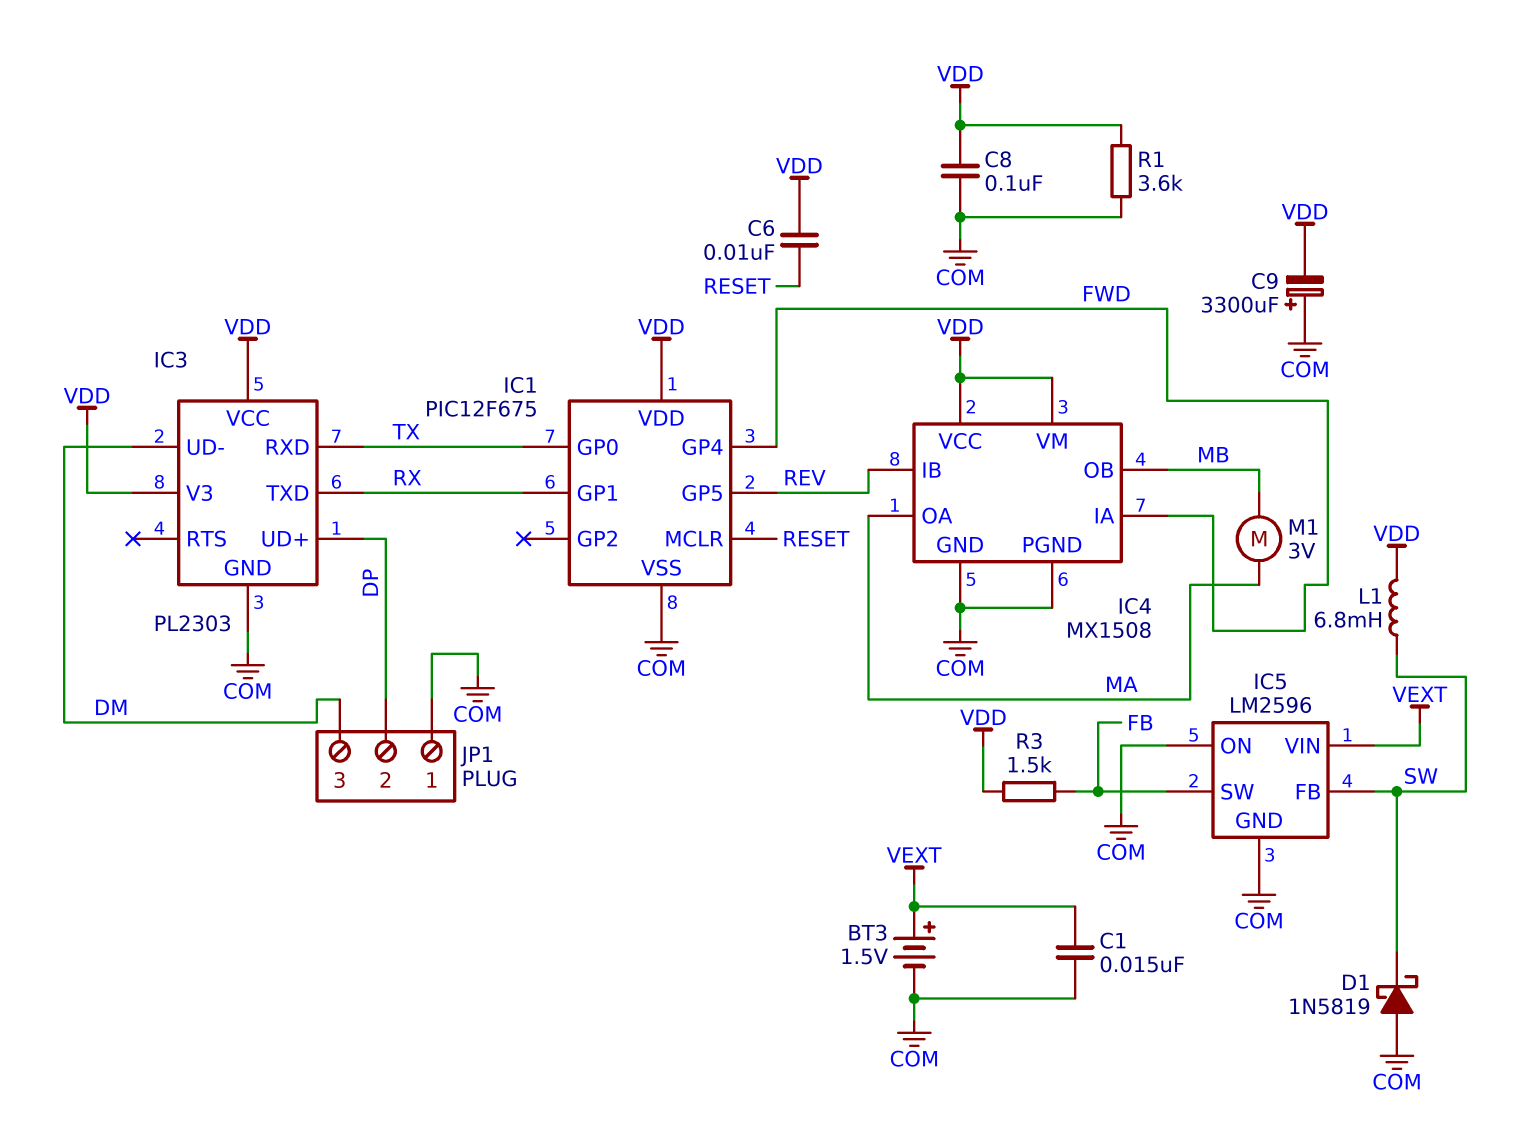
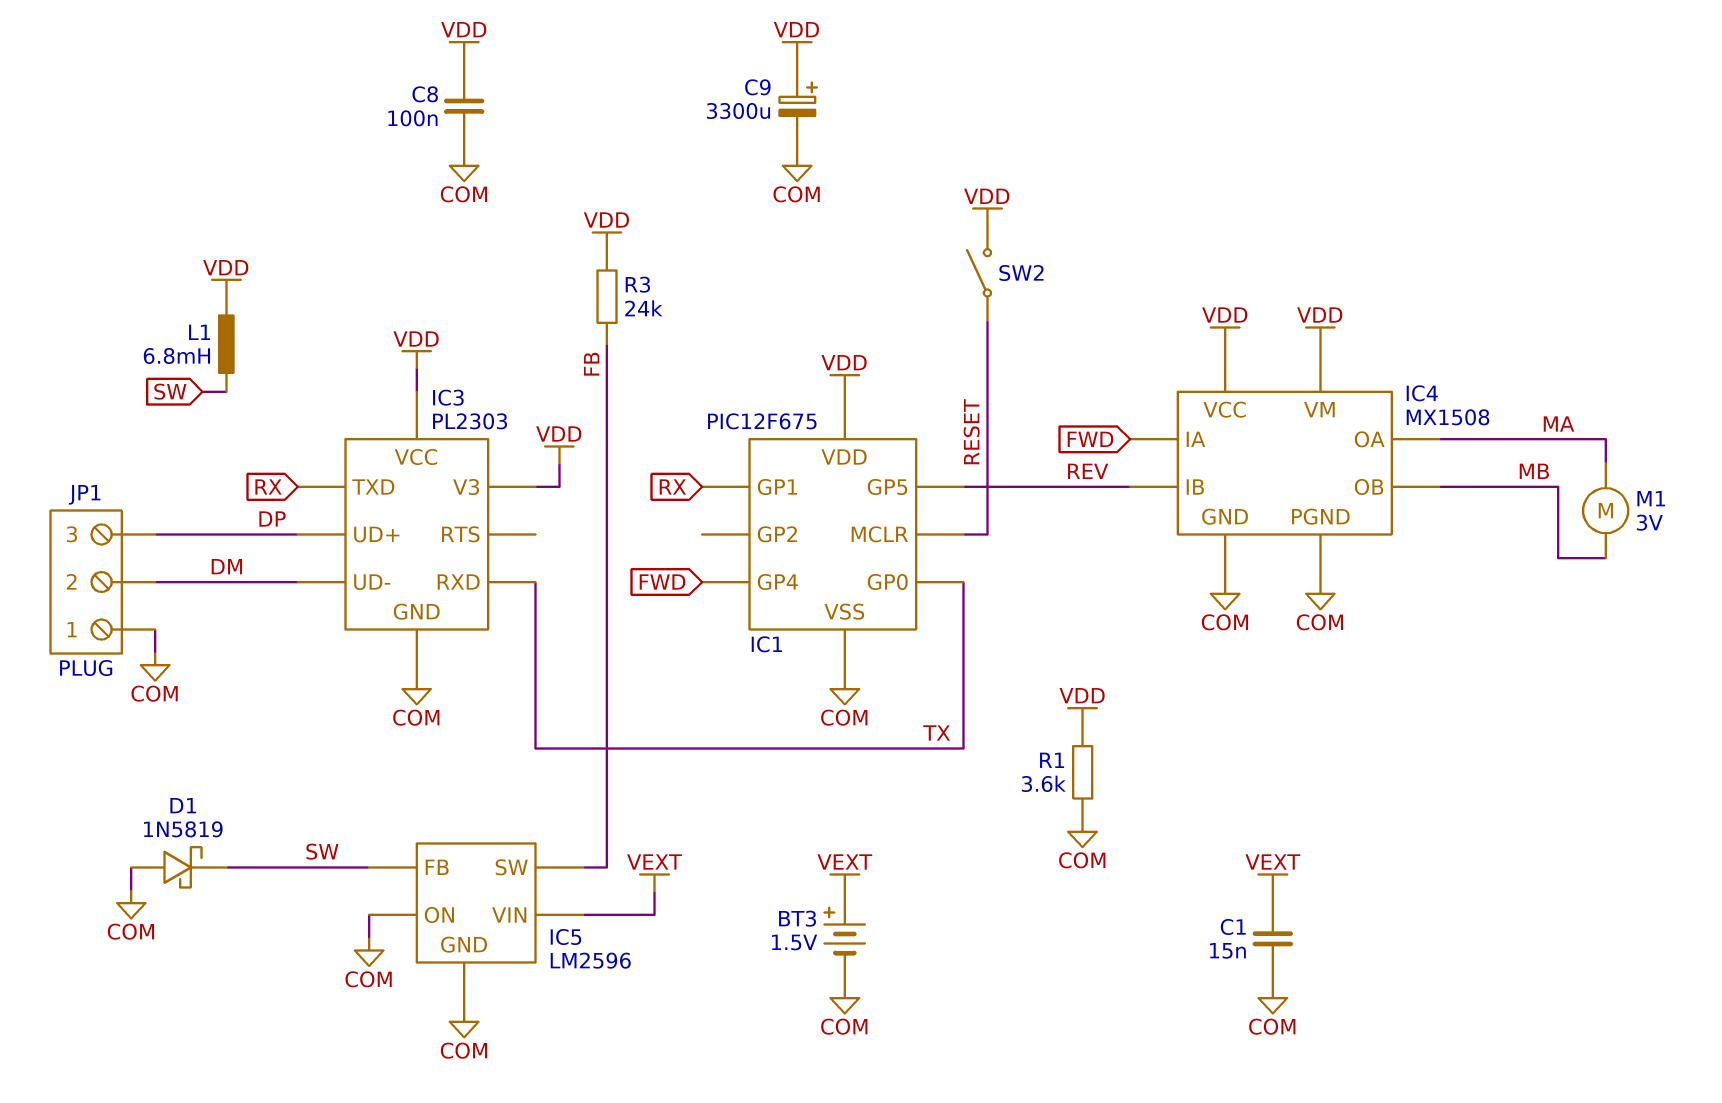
C6: 10nF (RESET, VDD) -> none
C9: 3300uF (plus COM, minus VDD) -> 3300uF (plus VDD, minus COM)
JP1 pin 2: DP -> DM
JP1 pin 3: DM -> DP
R3: 1.5k (FB, VDD) -> 24k (FB, VDD)
SW2: none -> switch (RESET, VDD)

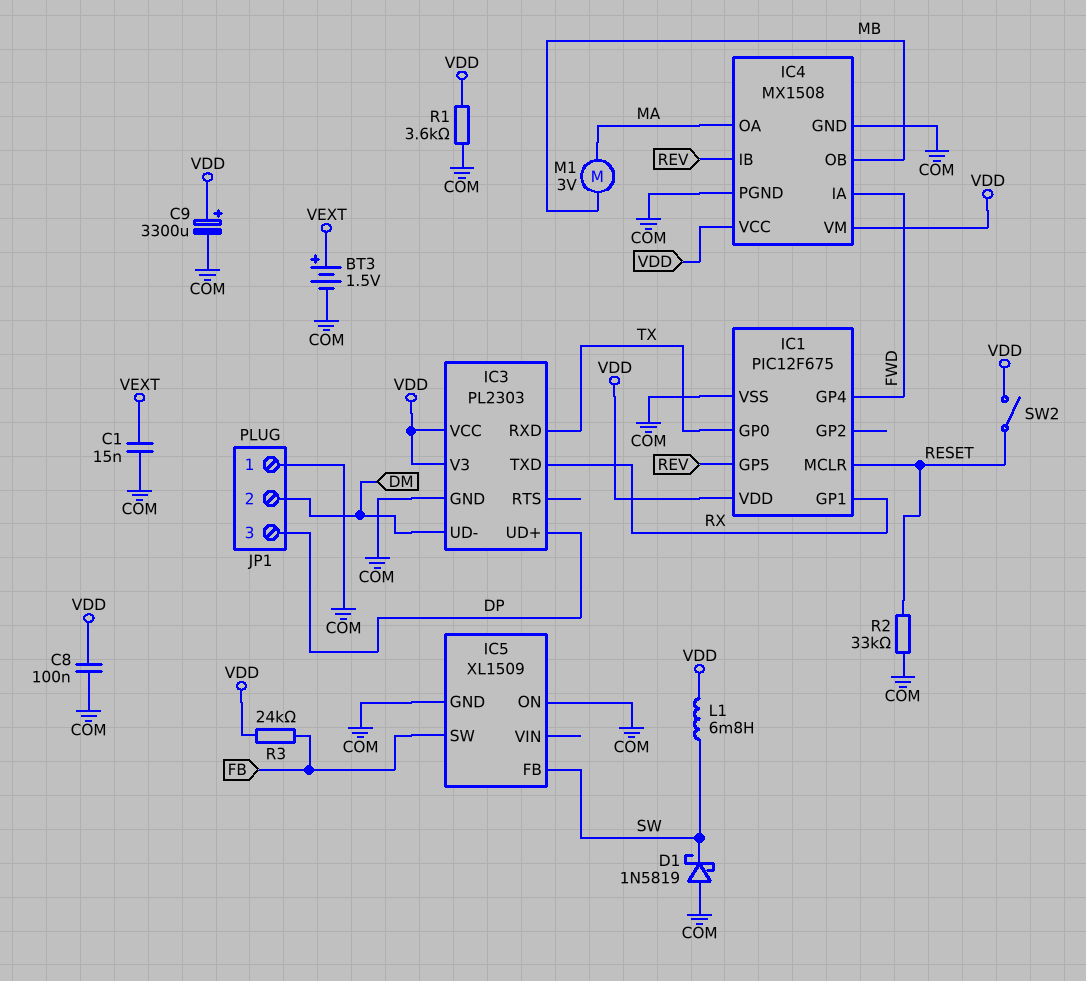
IC5: LM2596 -> XL1509
IC5 pin VIN: VEXT -> none
R2: none -> 33k (COM, RESET)

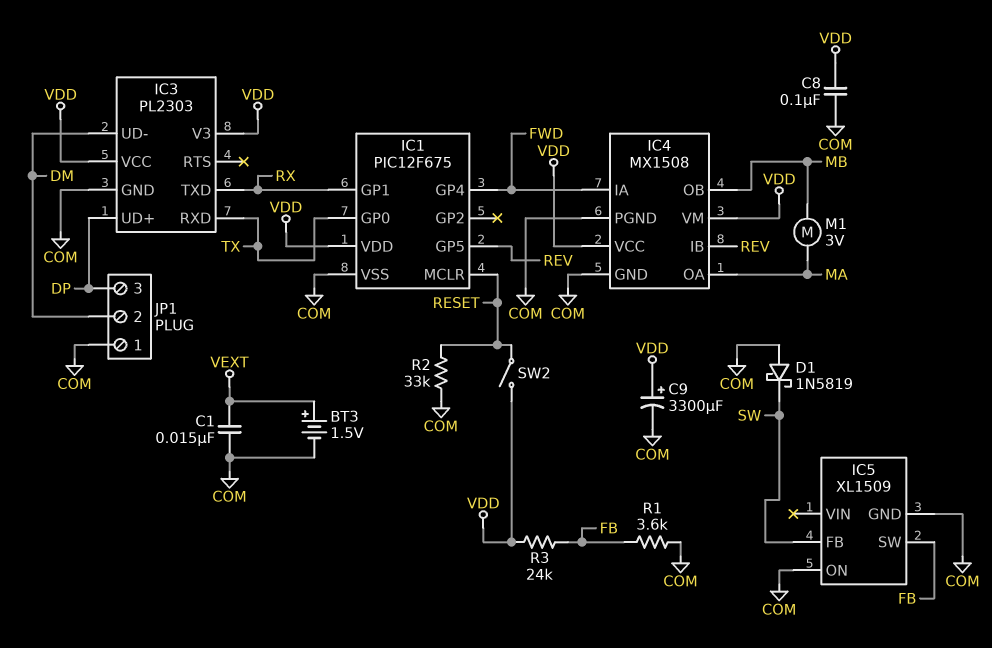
L1: 6.8mH (SW, VDD) -> none
R1: 3.6k (COM, VDD) -> 3.6k (COM, FB)

